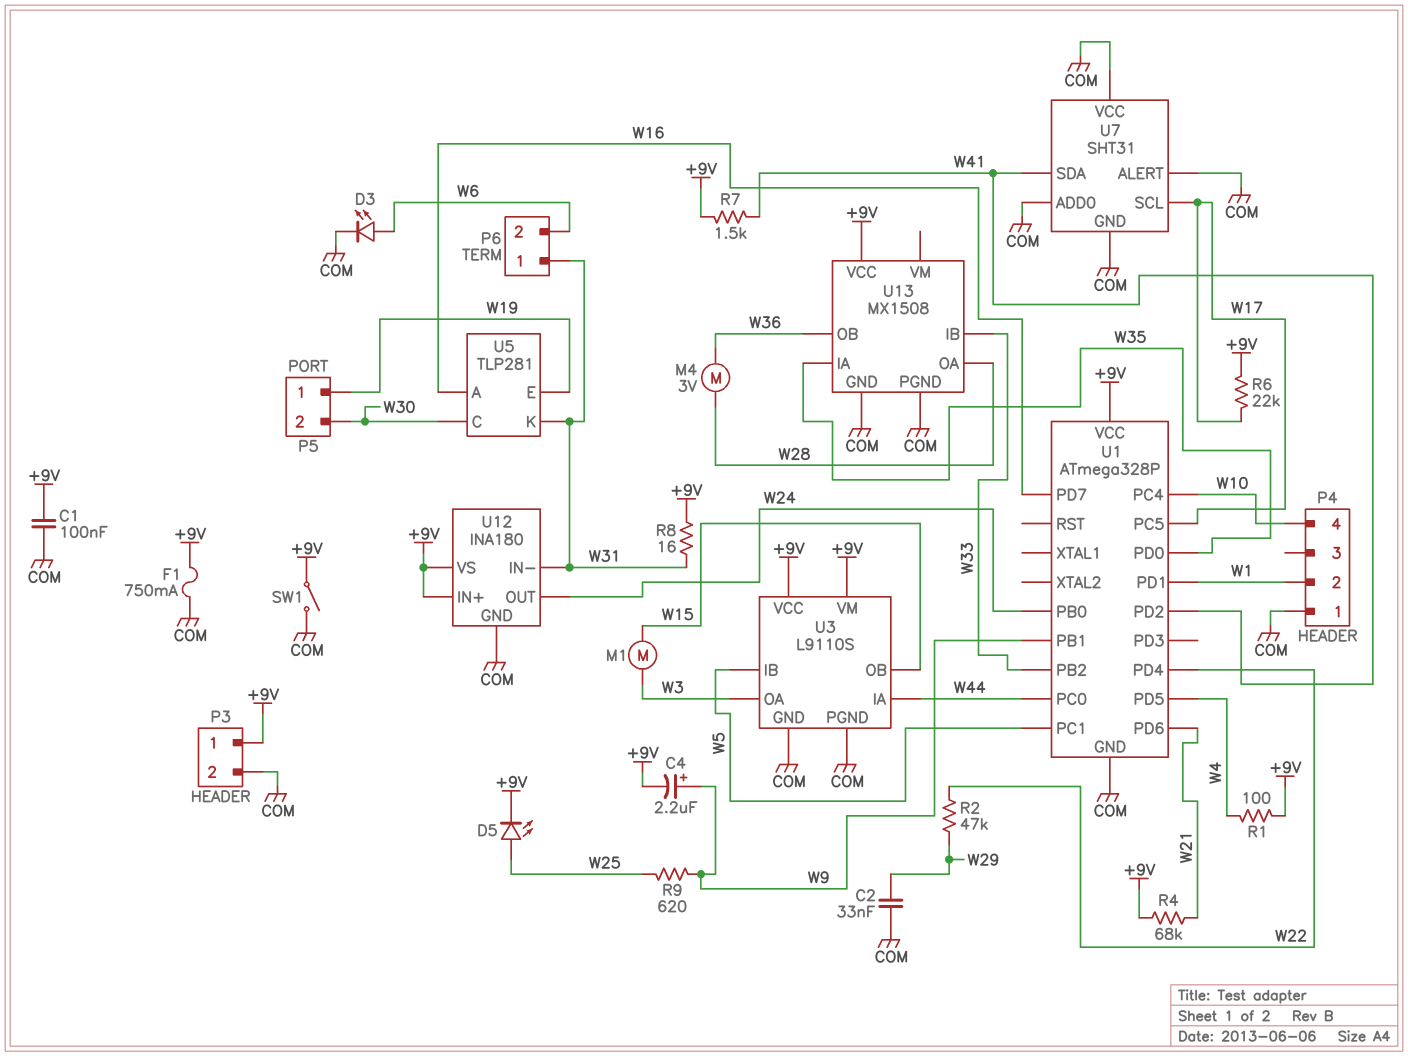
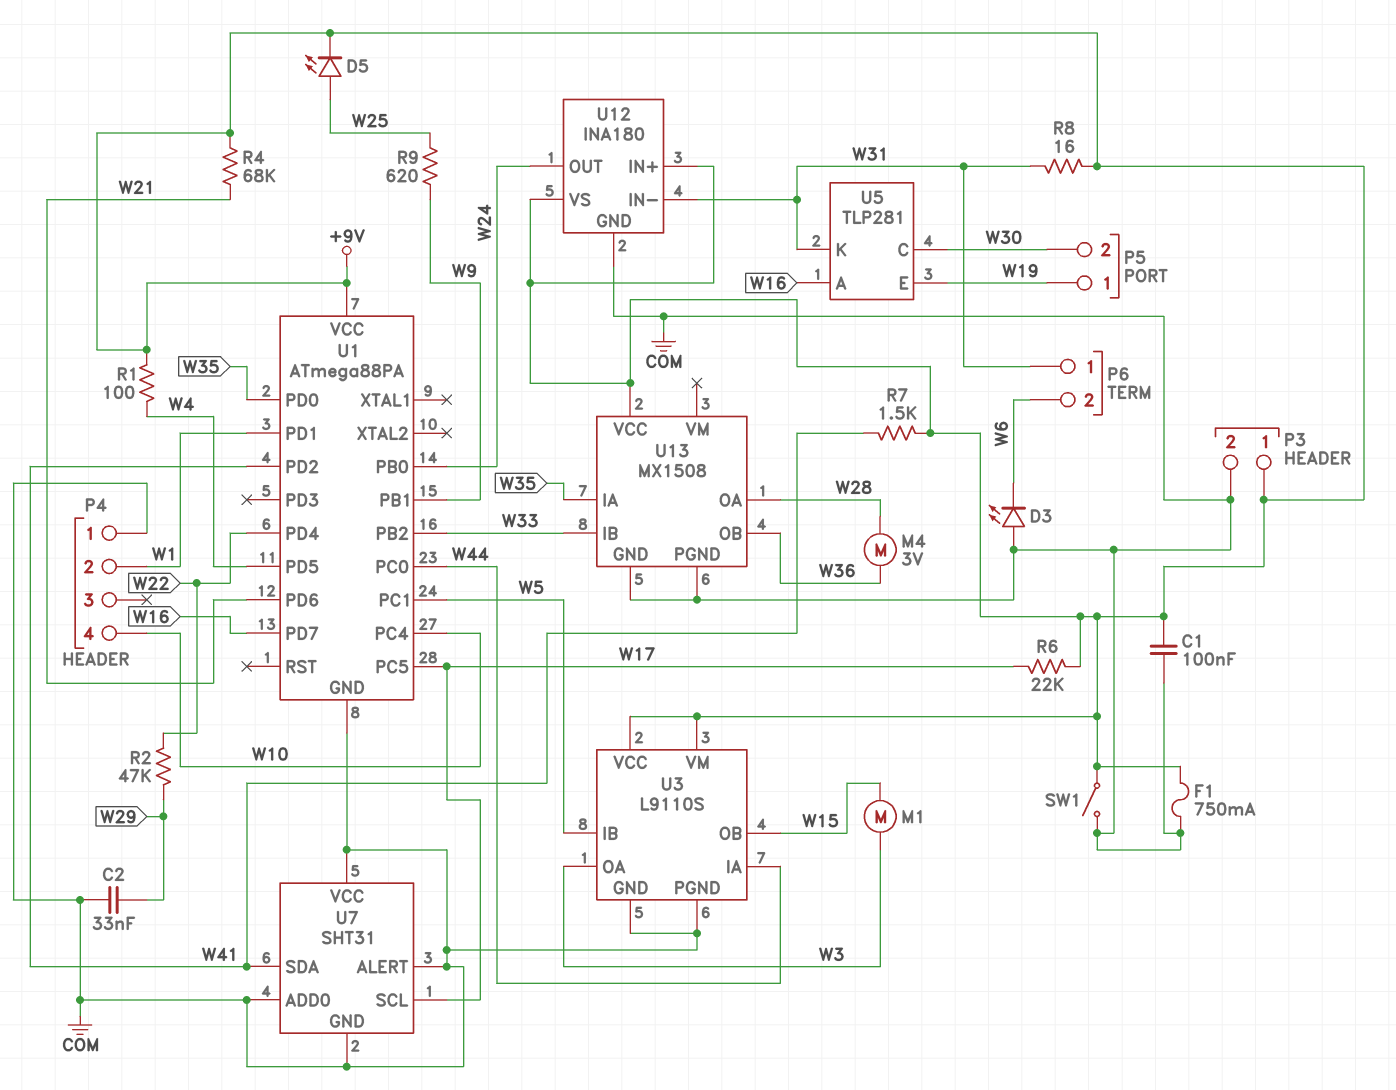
C4: 2.2uF (plus W9, minus +9V) -> none
D3: LED (A W6, K COM) -> LED (A COM, K W6)
U1: ATmega328P -> ATmega88PA

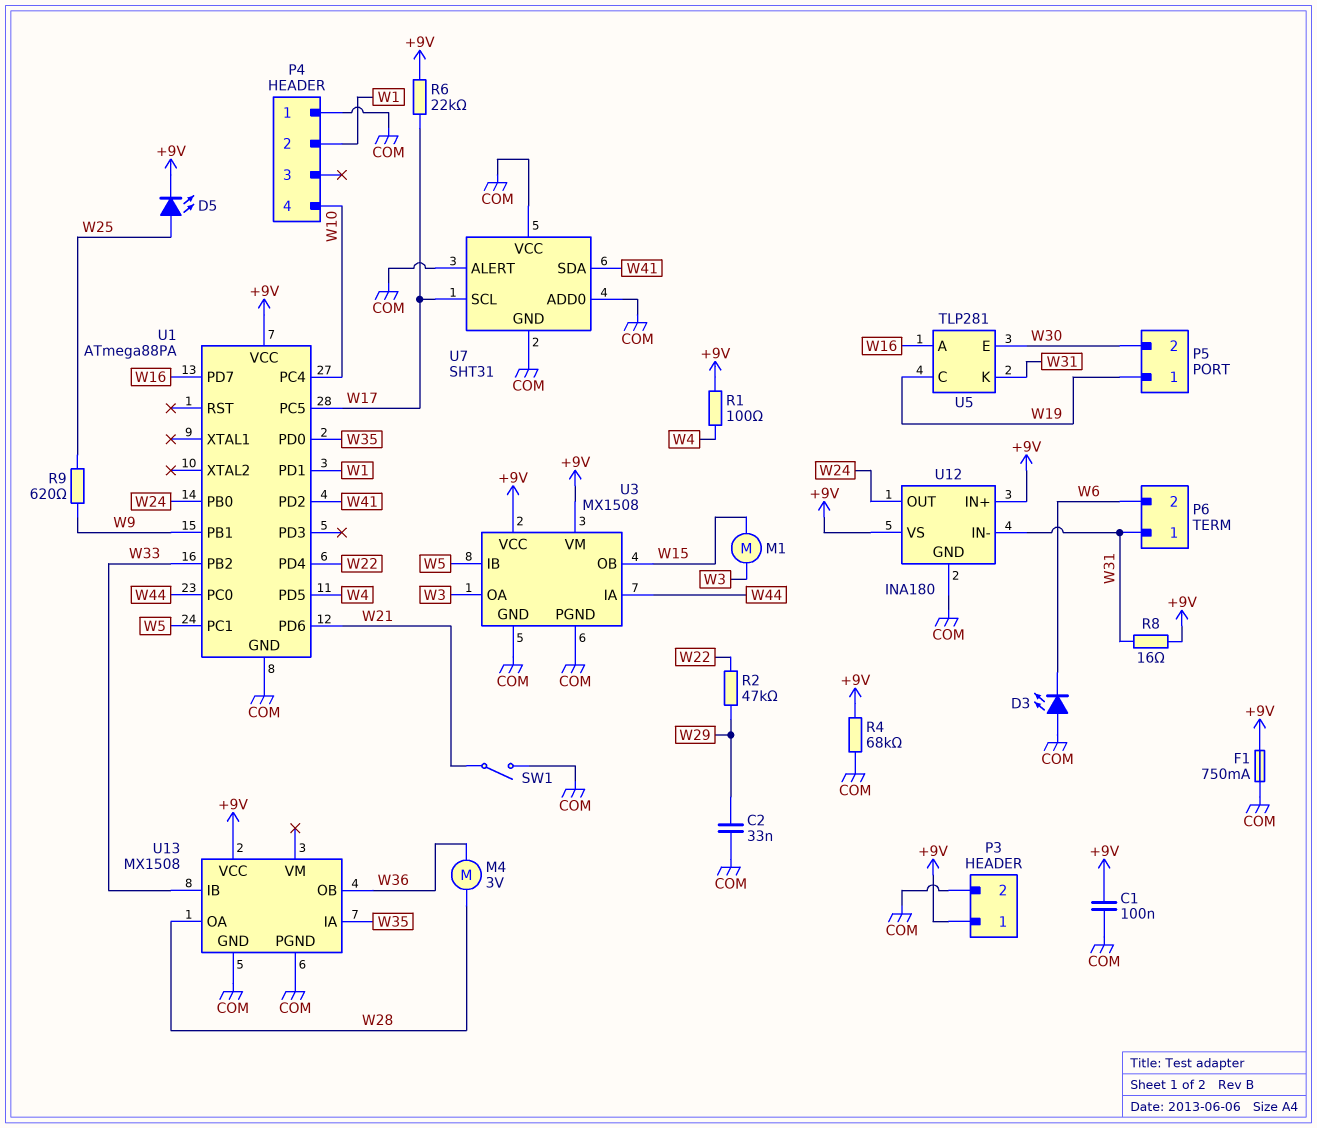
R4: 68k (+9V, W21) -> 68k (+9V, COM)
R7: 1.5k (+9V, W41) -> none
SW1: switch (+9V, COM) -> switch (COM, W21)
U3: L9110S -> MX1508
U5 pin C: W30 -> W19
U5 pin E: W19 -> W30

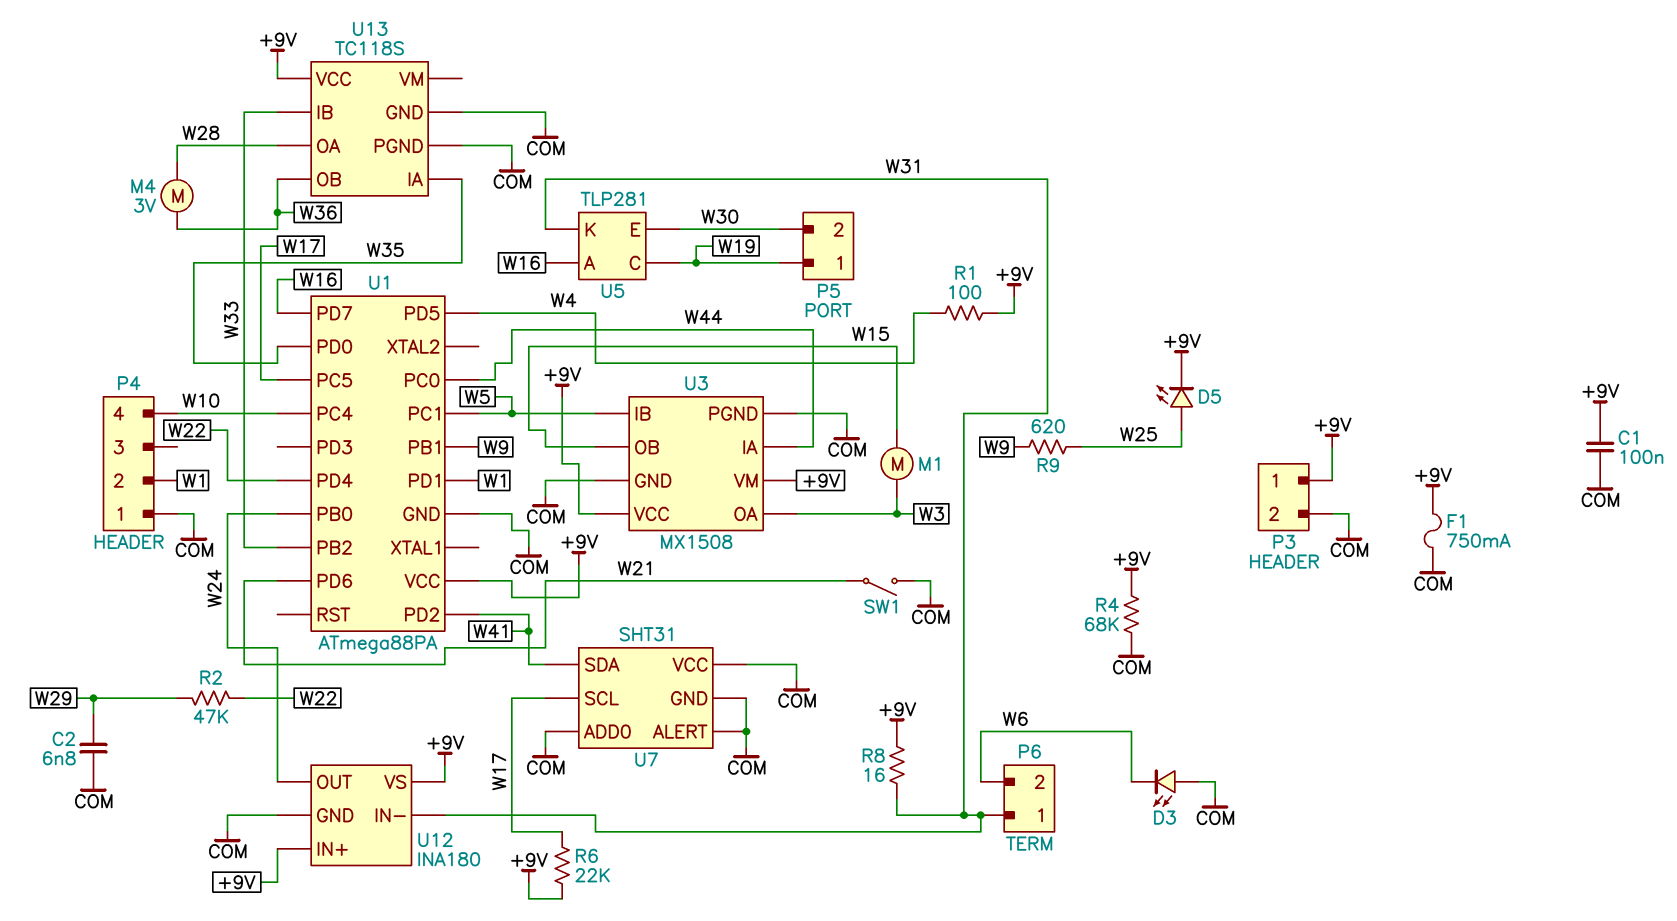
C2: 33nF (COM, W29) -> 6.8nF (COM, W29)
U13: MX1508 -> TC118S

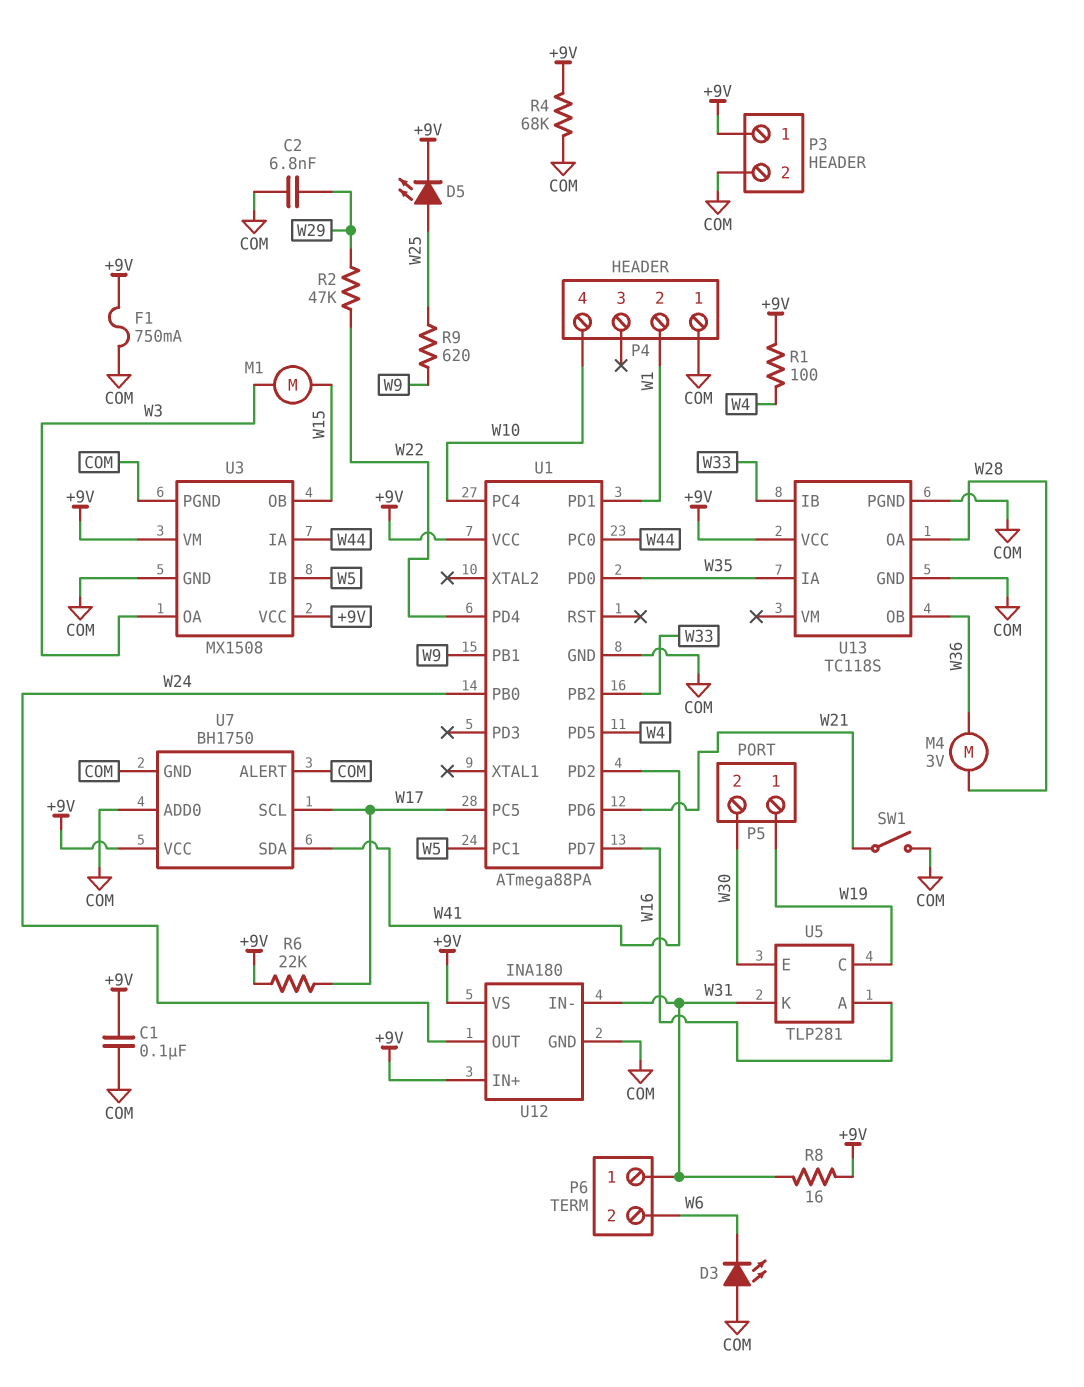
U7: SHT31 -> BH1750
U7 pin VCC: COM -> +9V

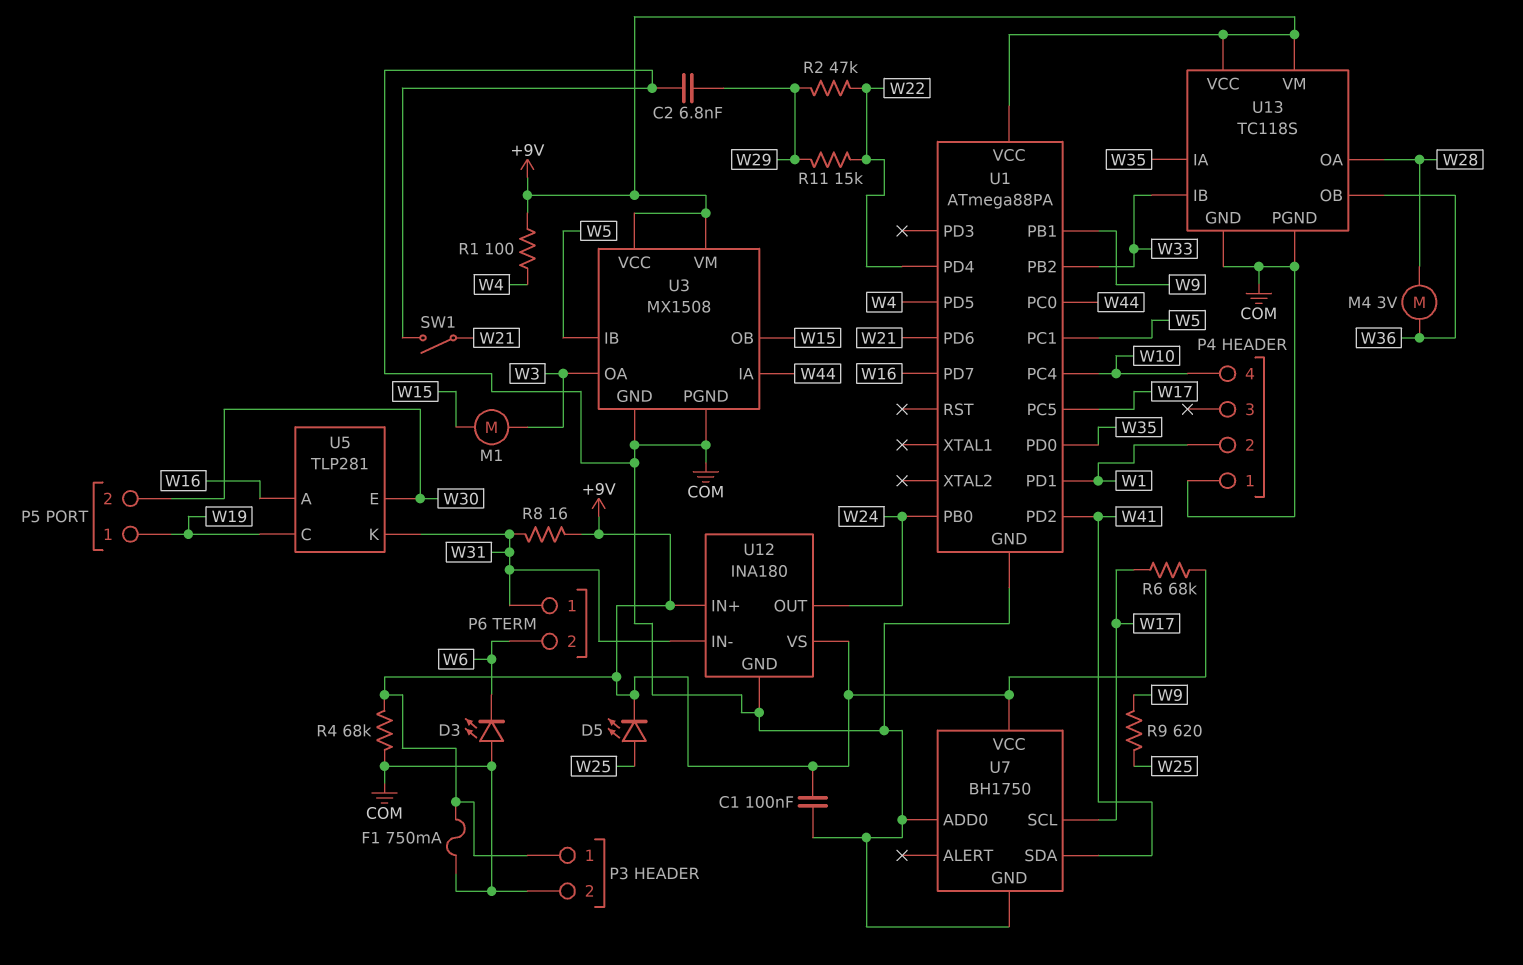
R6: 22k (+9V, W17) -> 68k (+9V, W17)
R11: none -> 15k (W22, W29)
U7 pin ALERT: COM -> none
U13 pin VM: none -> +9V

